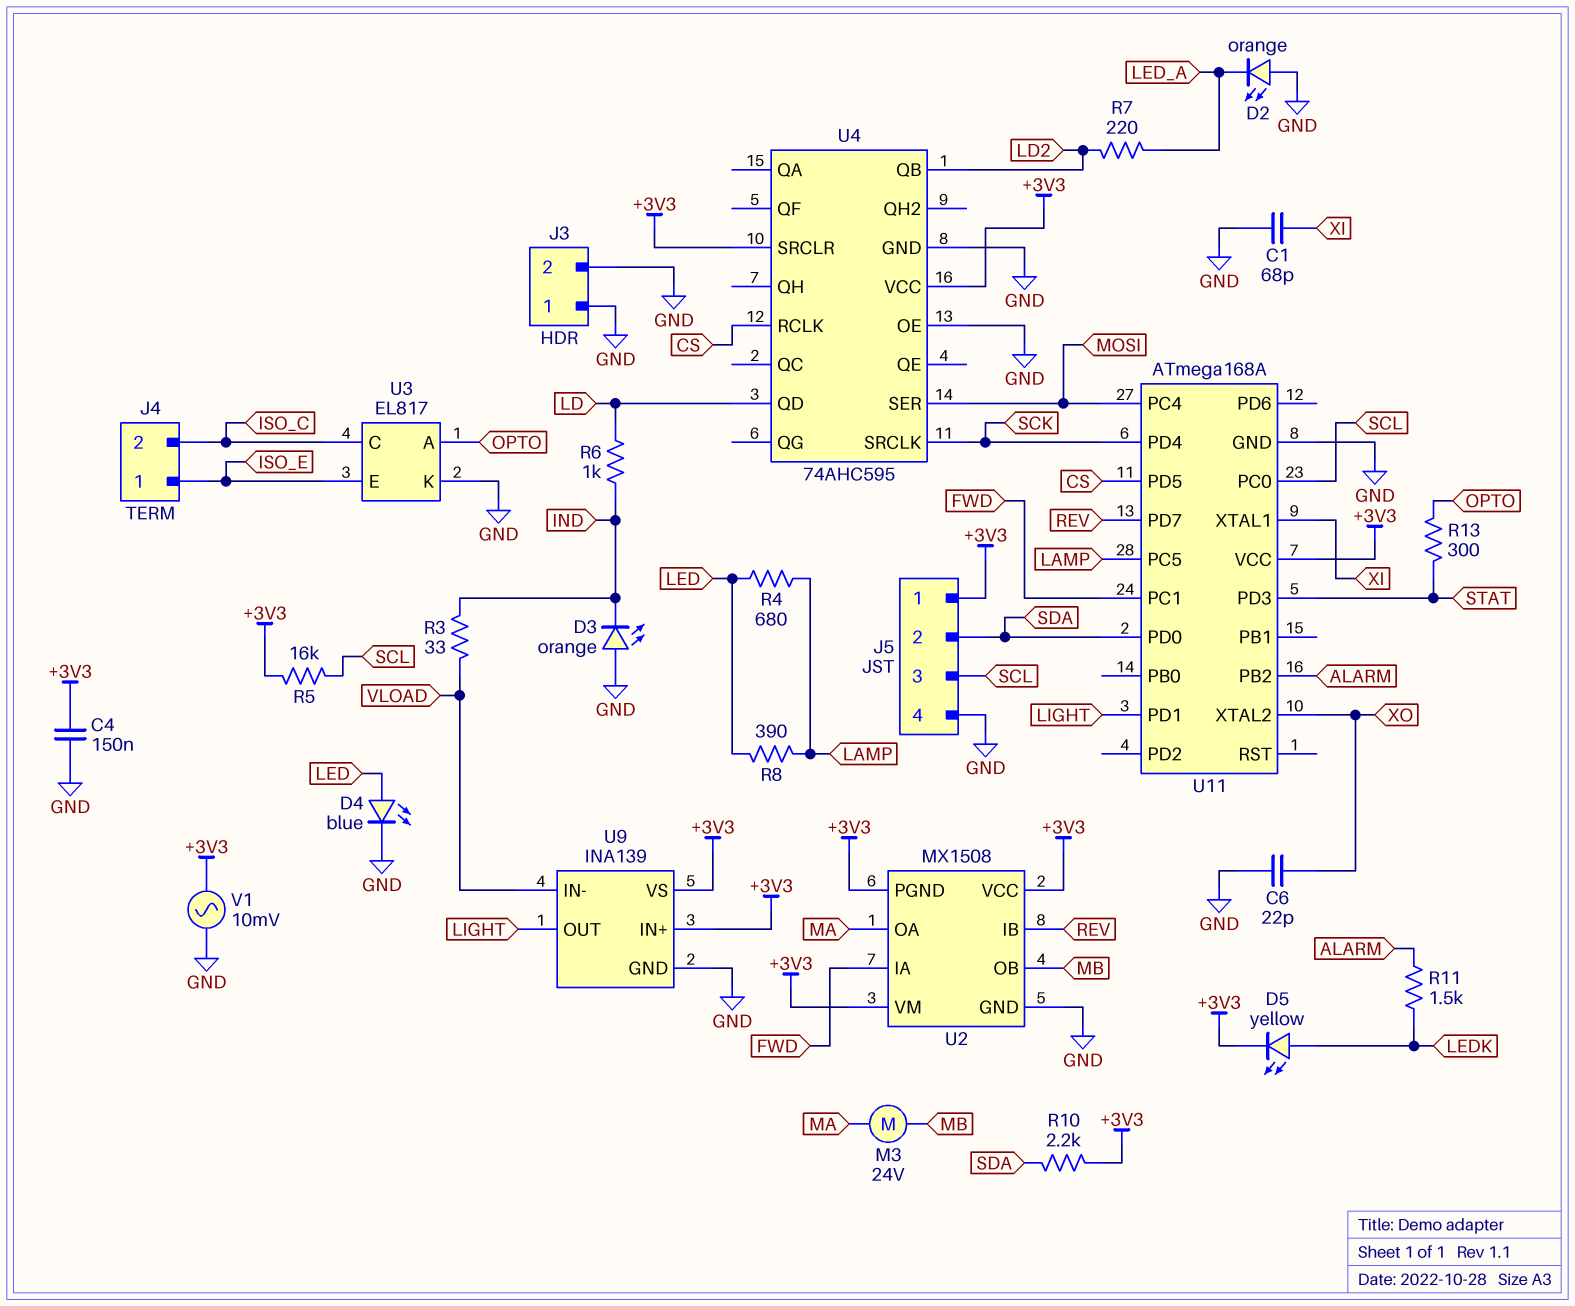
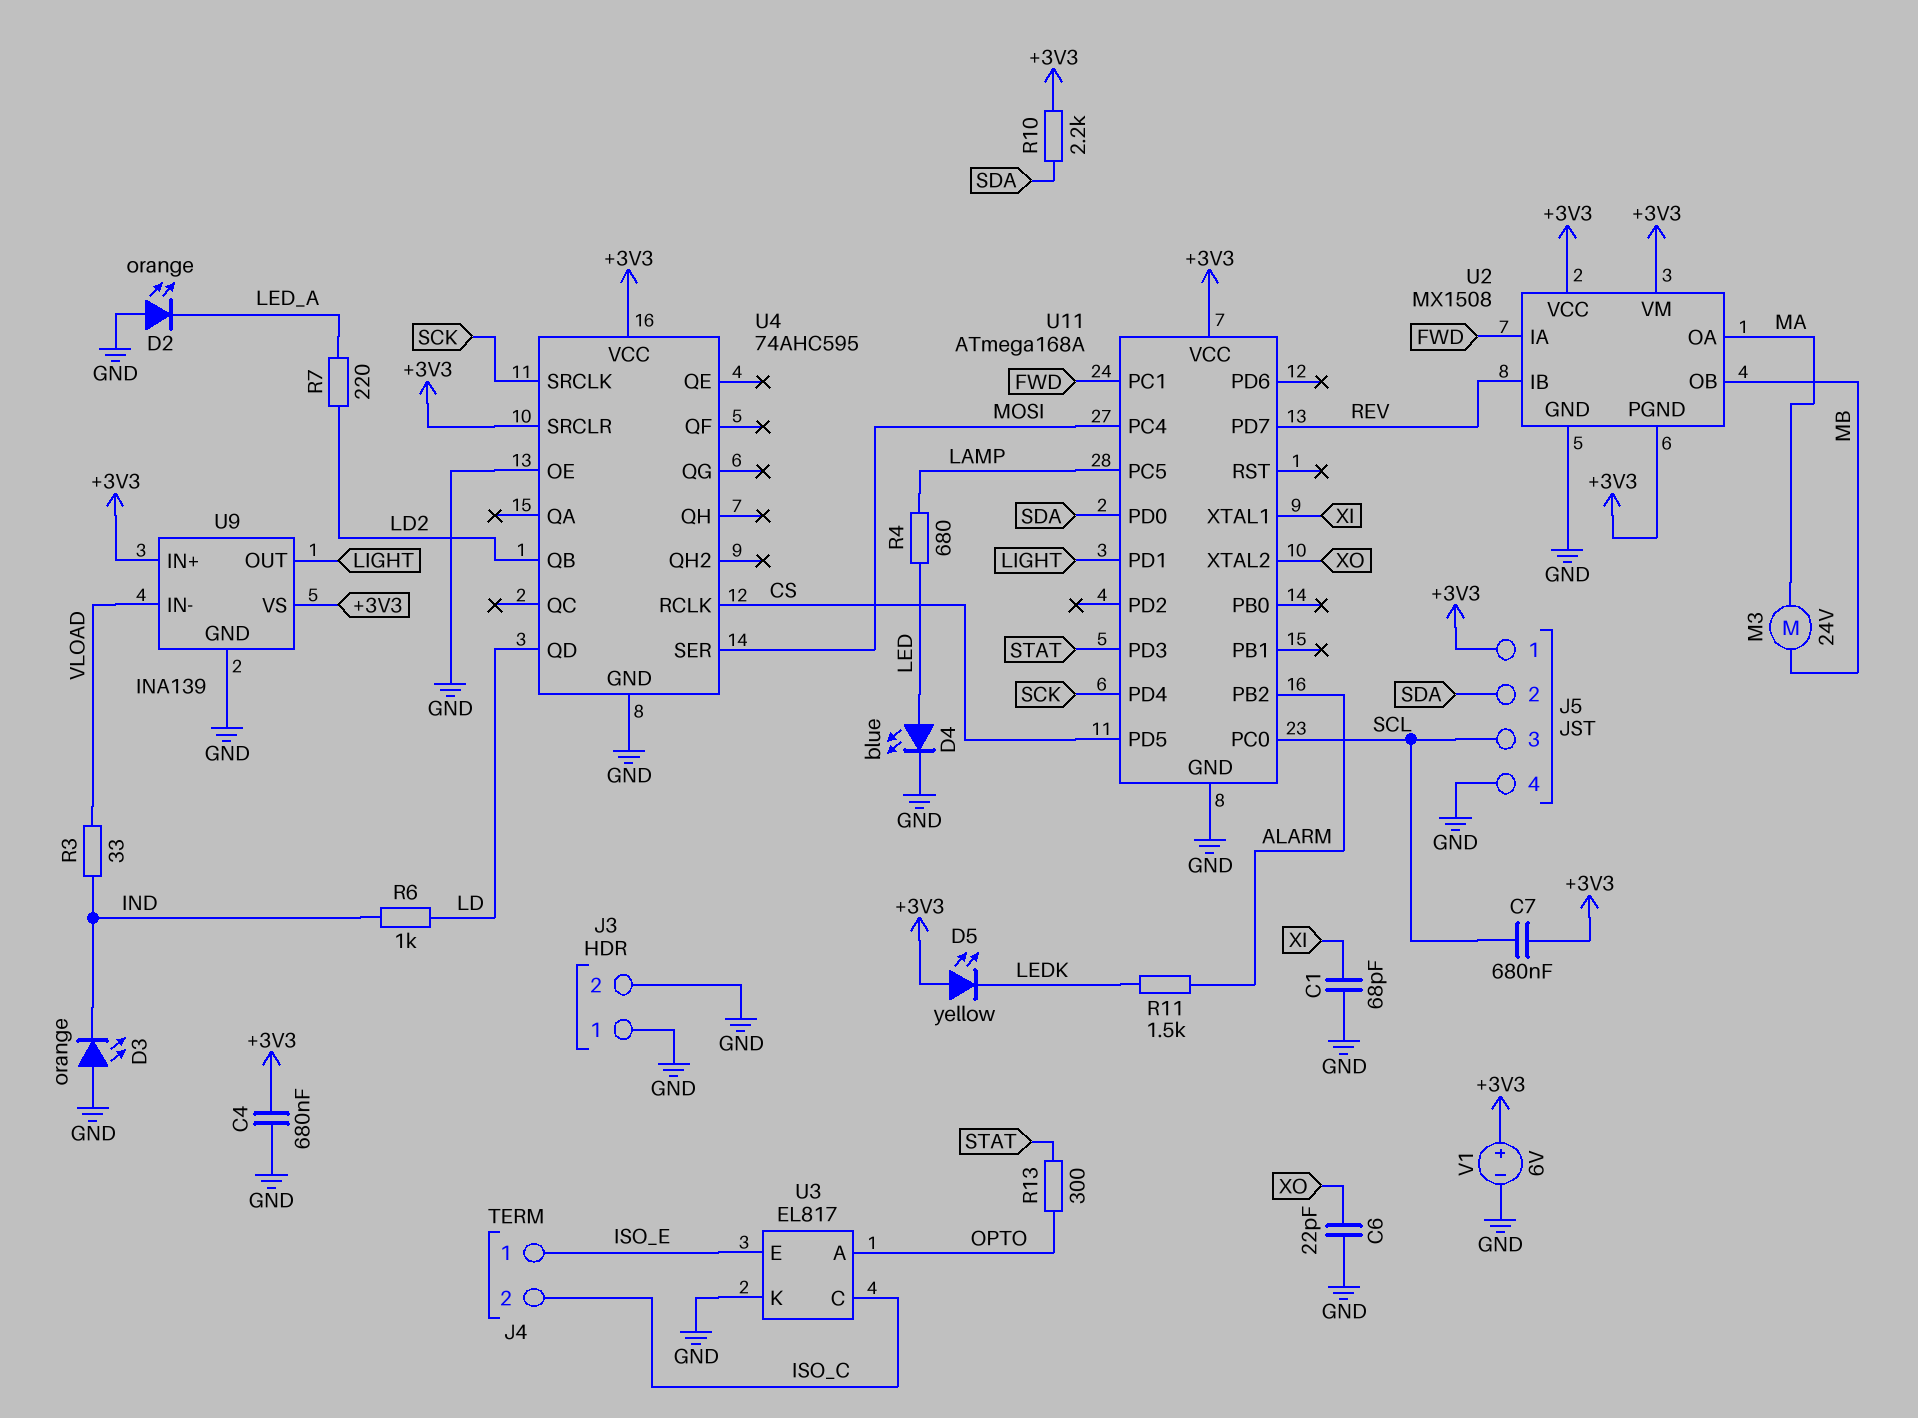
C4: 150nF (+3V3, GND) -> 680nF (+3V3, GND)
C7: none -> 680nF (+3V3, SCL)
D5: LED yellow (A LEDK, K +3V3) -> LED yellow (A +3V3, K LEDK)
R5: 16k (+3V3, SCL) -> none
R8: 390 (LAMP, LED) -> none
V1: AC 10mV (+3V3, GND) -> 6V (plus +3V3, minus GND)

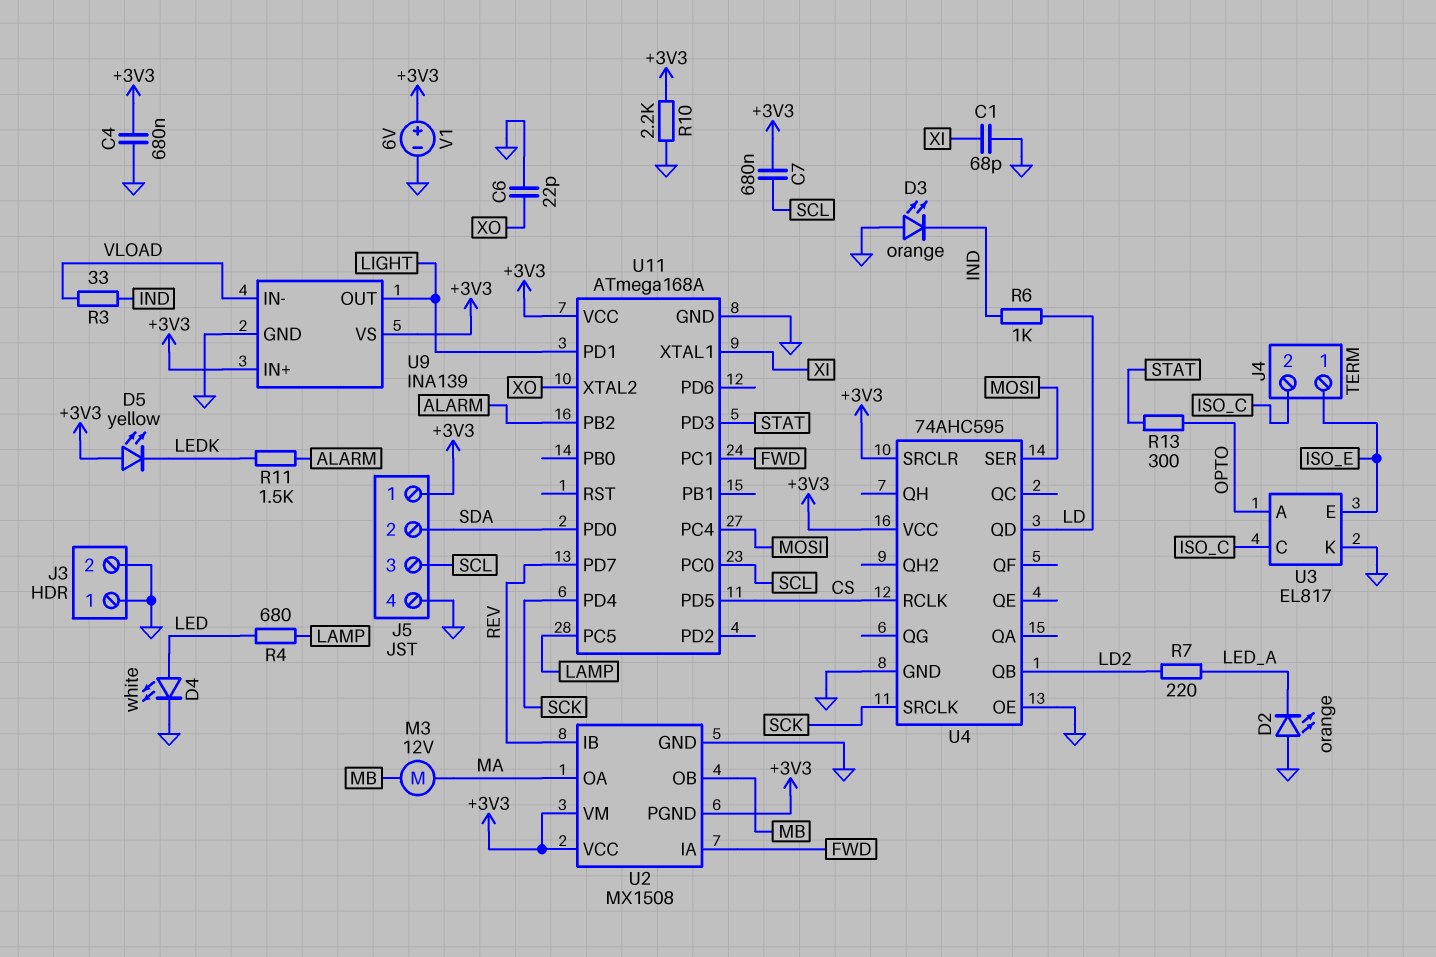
D4: LED blue (A LED, K GND) -> LED white (A LED, K GND)
M3: motor 24V (MA, MB) -> motor 12V (MA, MB)
R10: 2.2k (+3V3, SDA) -> 2.2k (+3V3, GND)

